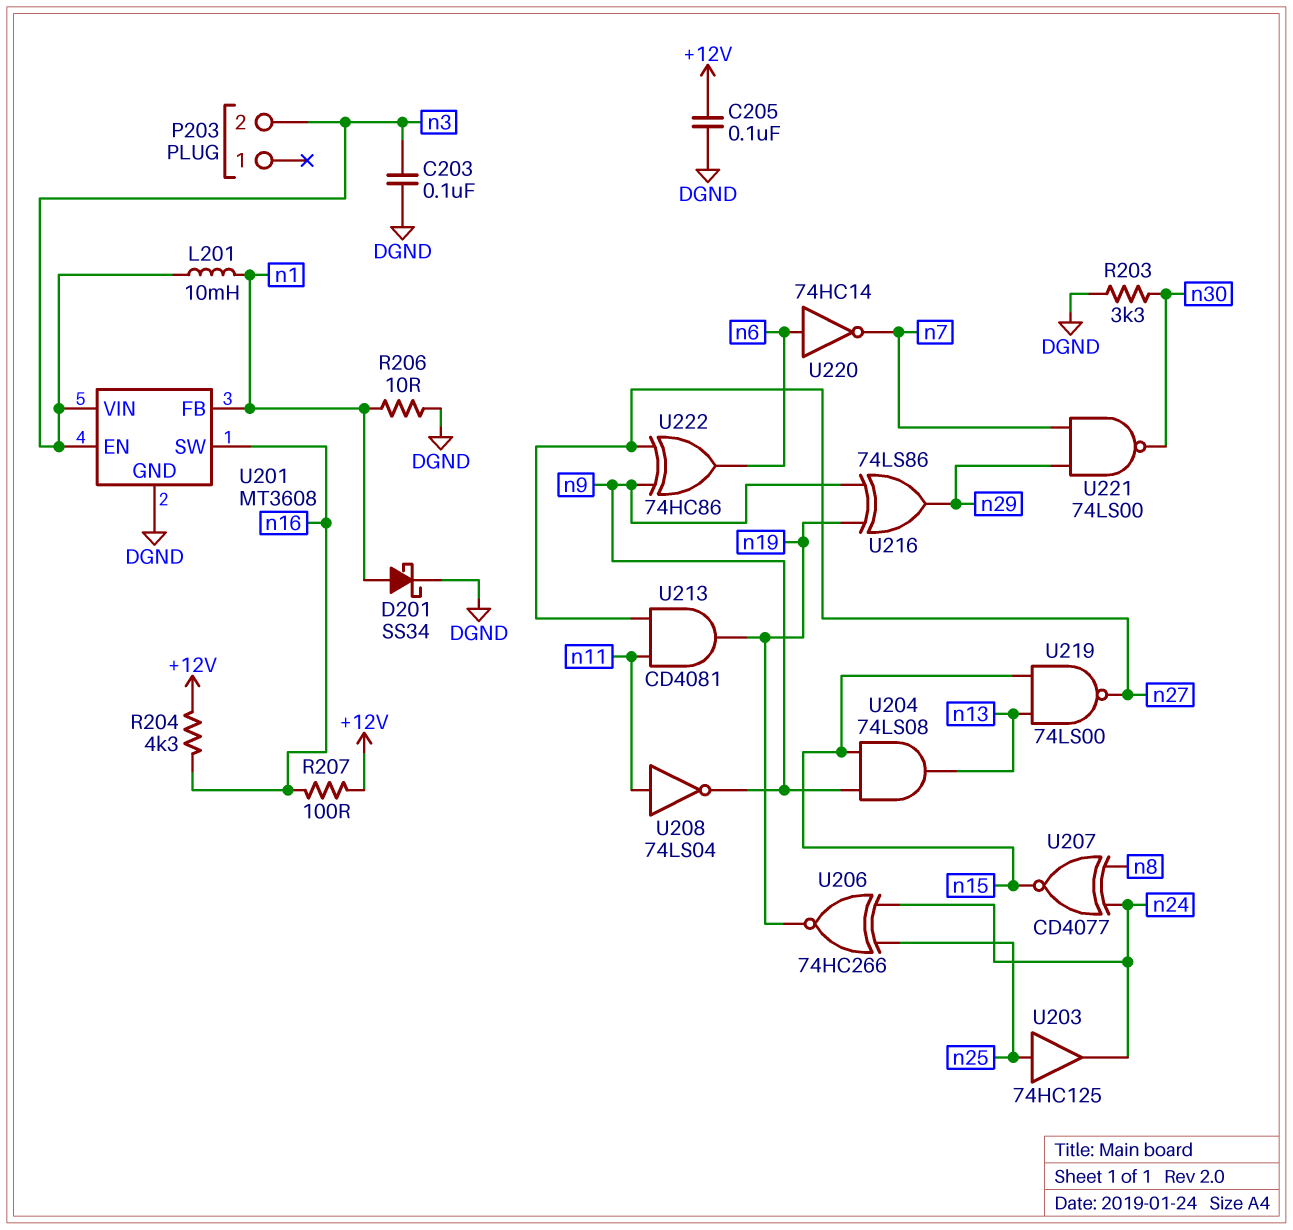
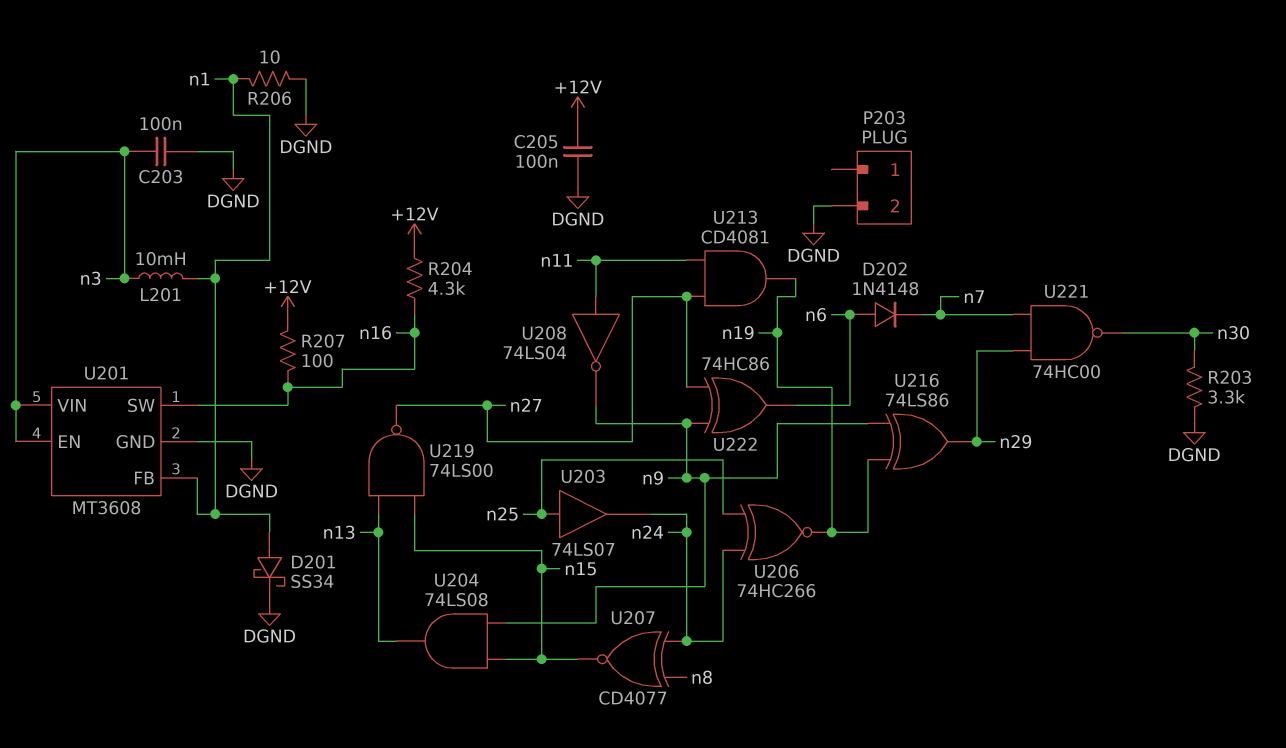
D202: none -> diode 1N4148 (A n6, K n7)
P203 pin 2: n3 -> DGND
U203: buffer 74HC125 (in n25, out n24) -> buffer 74LS07 (in n25, out n24)
U220: NOT 74HC14 (in n6, out n7) -> none
U221: NAND 74LS00 (in n7, in n29, out n30) -> NAND 74HC00 (in n7, in n29, out n30)

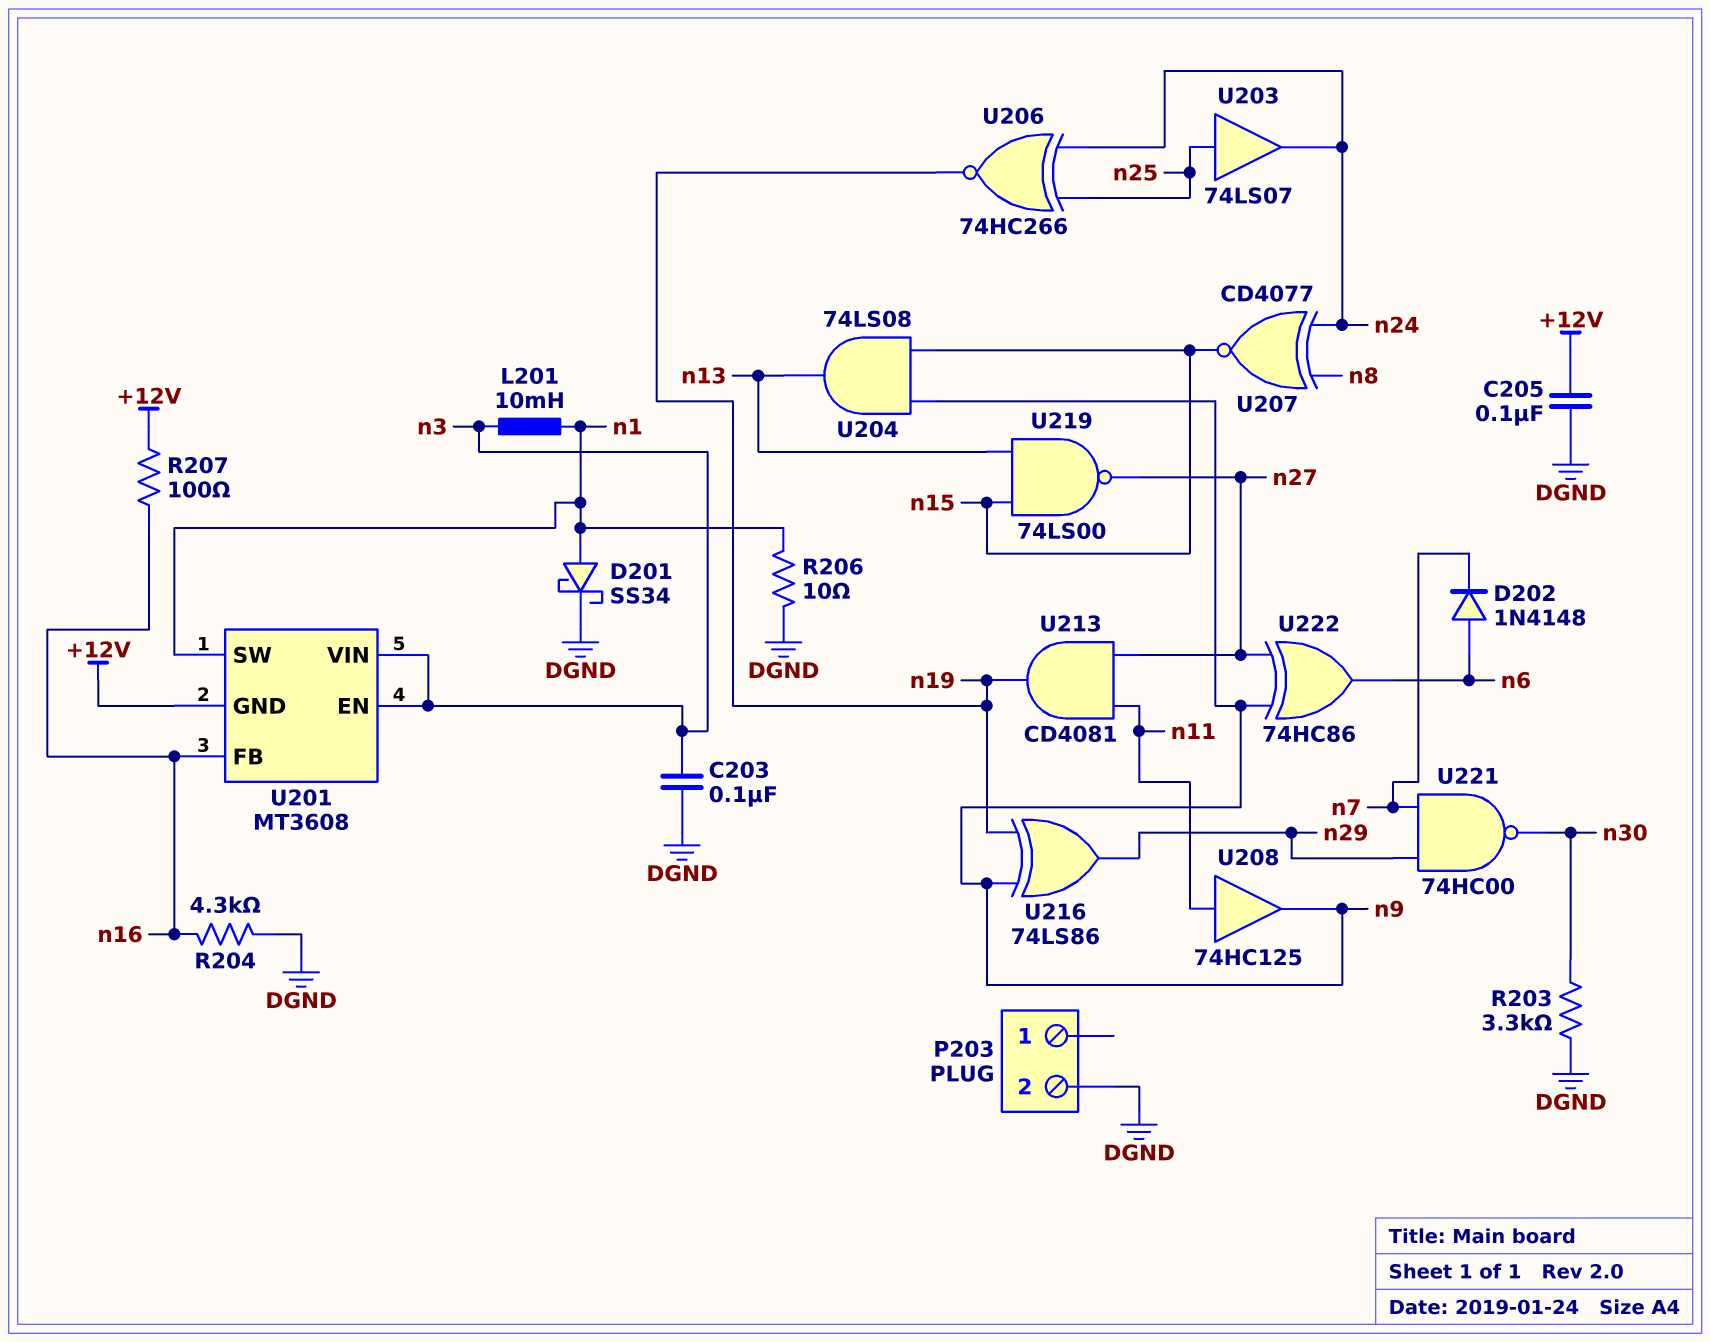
R204: 4.3k (+12V, n16) -> 4.3k (DGND, n16)
U201 pin FB: n1 -> n16
U201 pin GND: DGND -> +12V
U201 pin SW: n16 -> n1
U208: NOT 74LS04 (in n11, out n9) -> buffer 74HC125 (in n11, out n9)

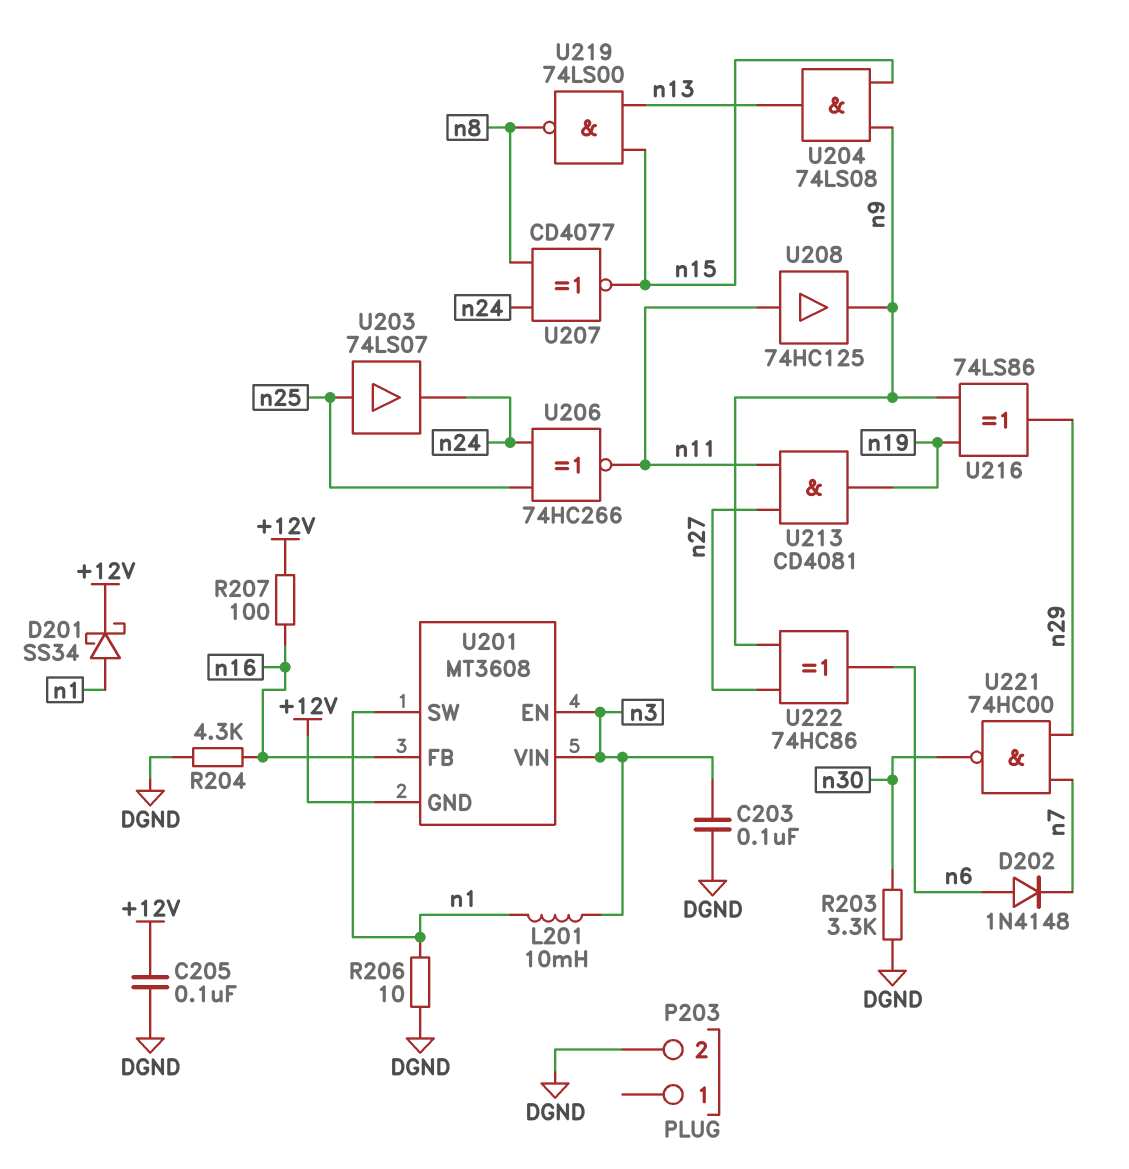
D201: schottky SS34 (A n1, K DGND) -> schottky SS34 (A n1, K +12V)
U206: XNOR 74HC266 (in n24, in n25, out n19) -> XNOR 74HC266 (in n24, in n25, out n11)
U219: NAND 74LS00 (in n13, in n15, out n27) -> NAND 74LS00 (in n13, in n15, out n8)

